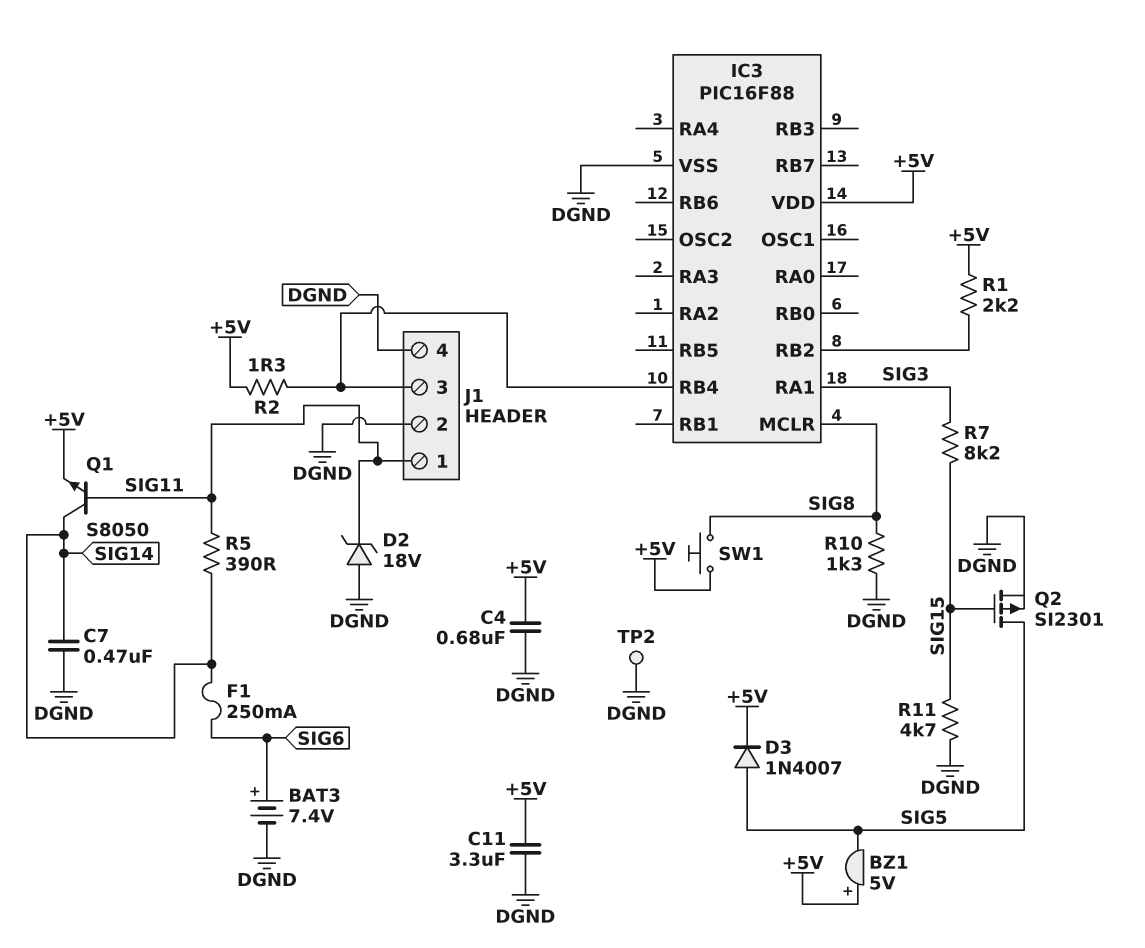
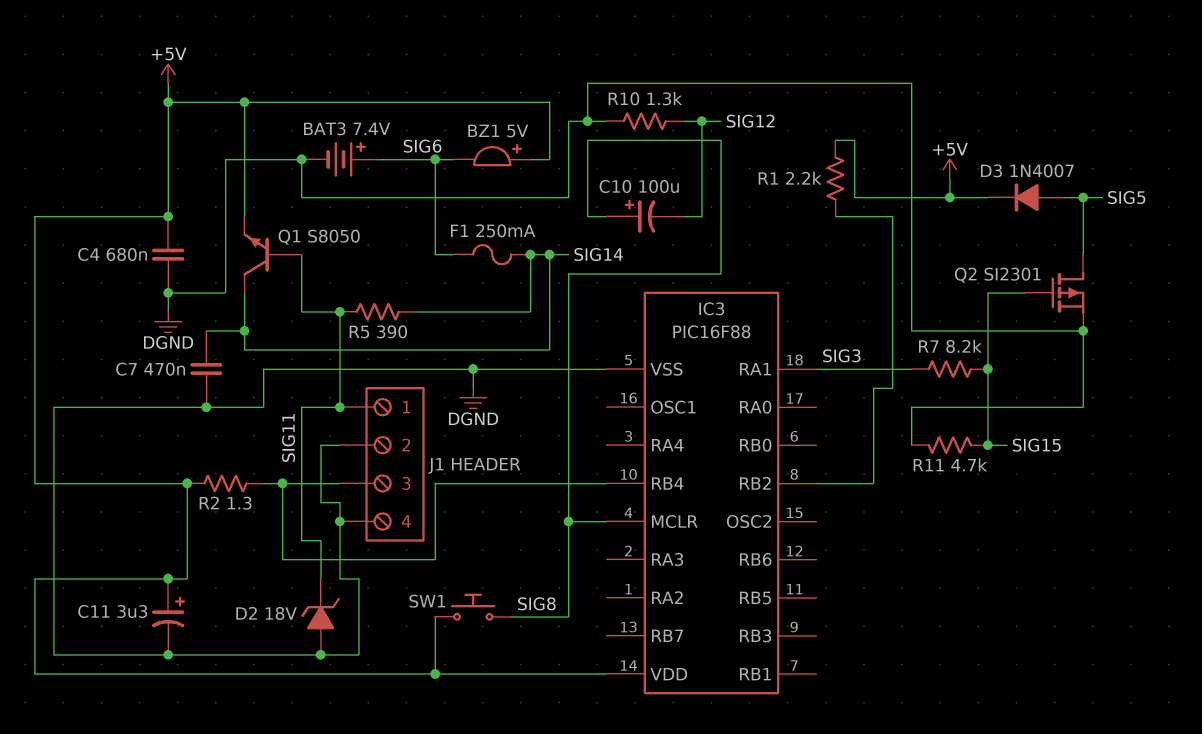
BZ1: buzzer 5V (plus +5V, minus SIG5) -> buzzer 5V (plus +5V, minus SIG6)
C10: none -> 100uF (plus SIG8, minus SIG12)
C11: 3.3uF (+5V, DGND) -> 3.3uF (plus +5V, minus DGND)
R10: 1.3k (DGND, SIG8) -> 1.3k (DGND, SIG12)
TP2: test point (DGND) -> none

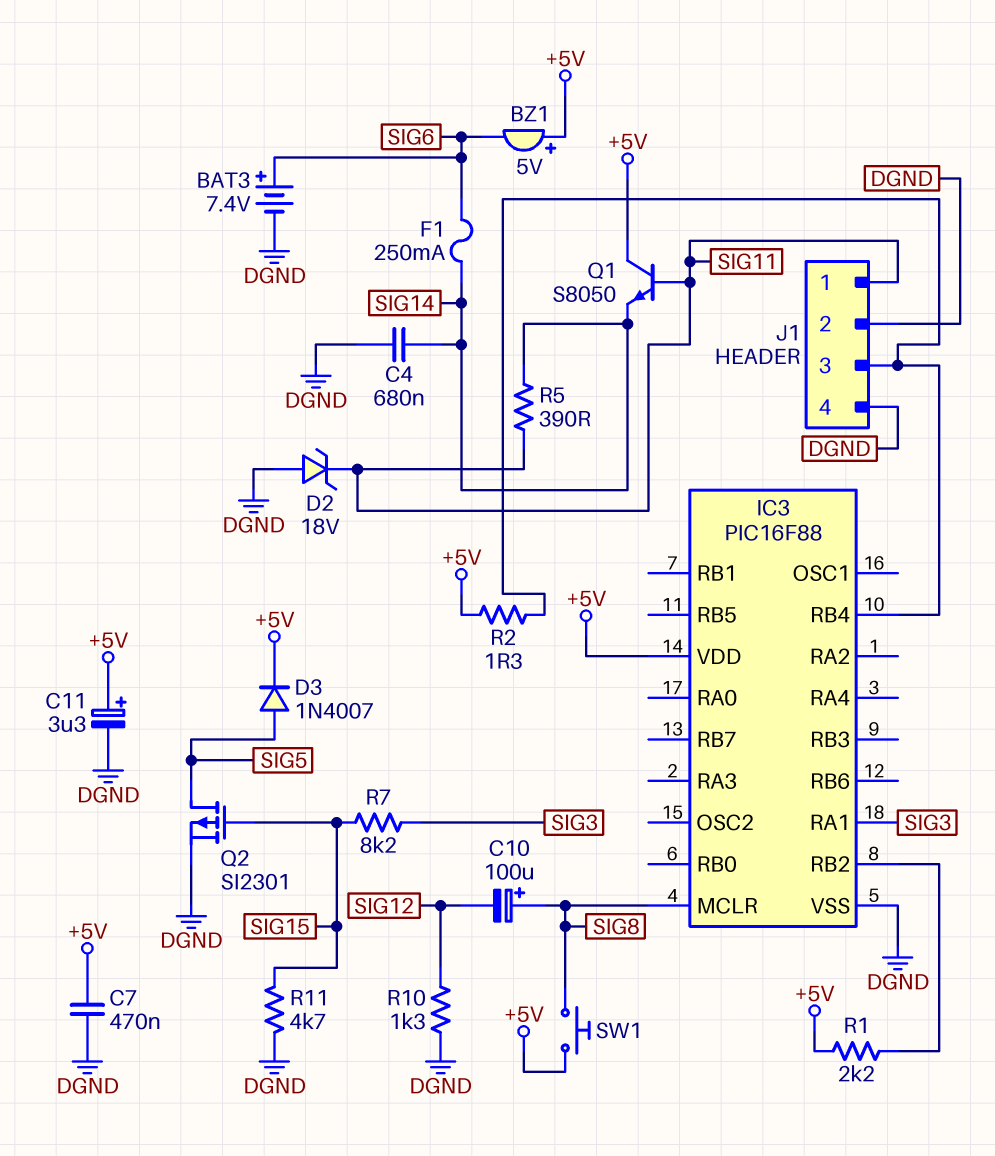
C4: 680nF (+5V, DGND) -> 680nF (DGND, SIG14)
C7: 470nF (DGND, SIG14) -> 470nF (+5V, DGND)
Q1: NPN S8050 (B SIG11, C SIG14, E +5V) -> NPN S8050 (B SIG11, C +5V, E SIG14)

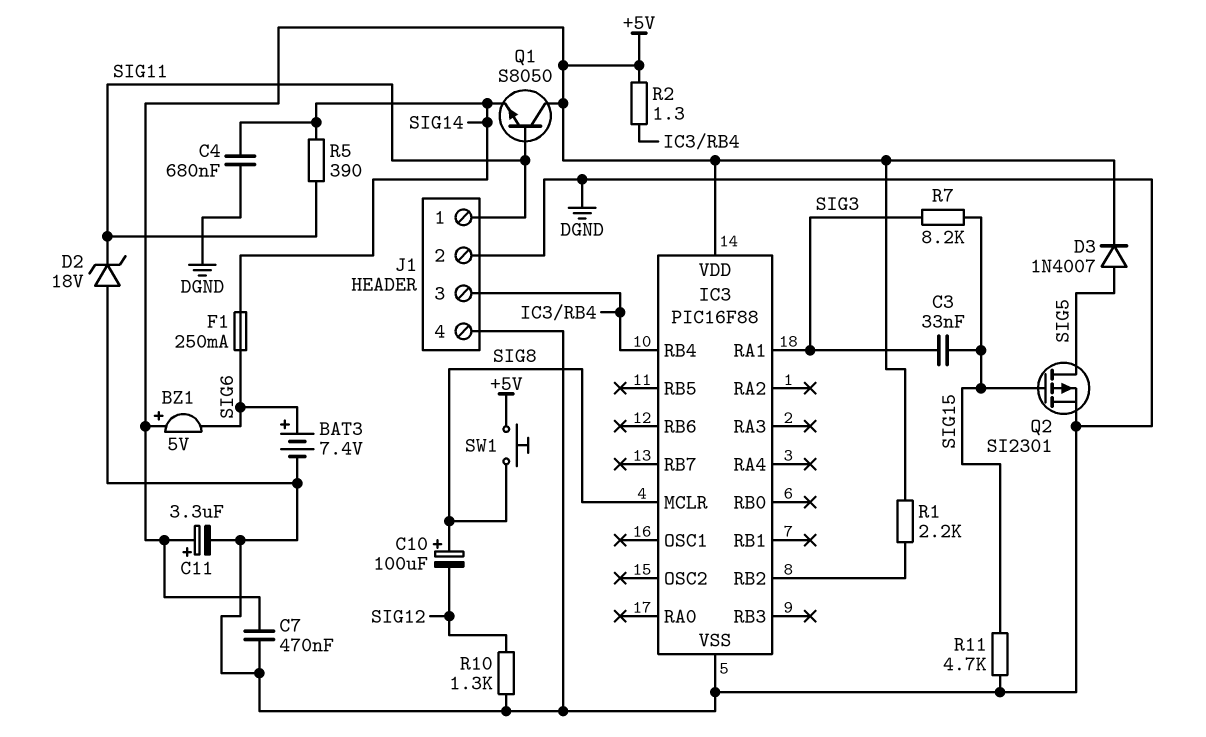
C3: none -> 33nF (SIG3, SIG15)

